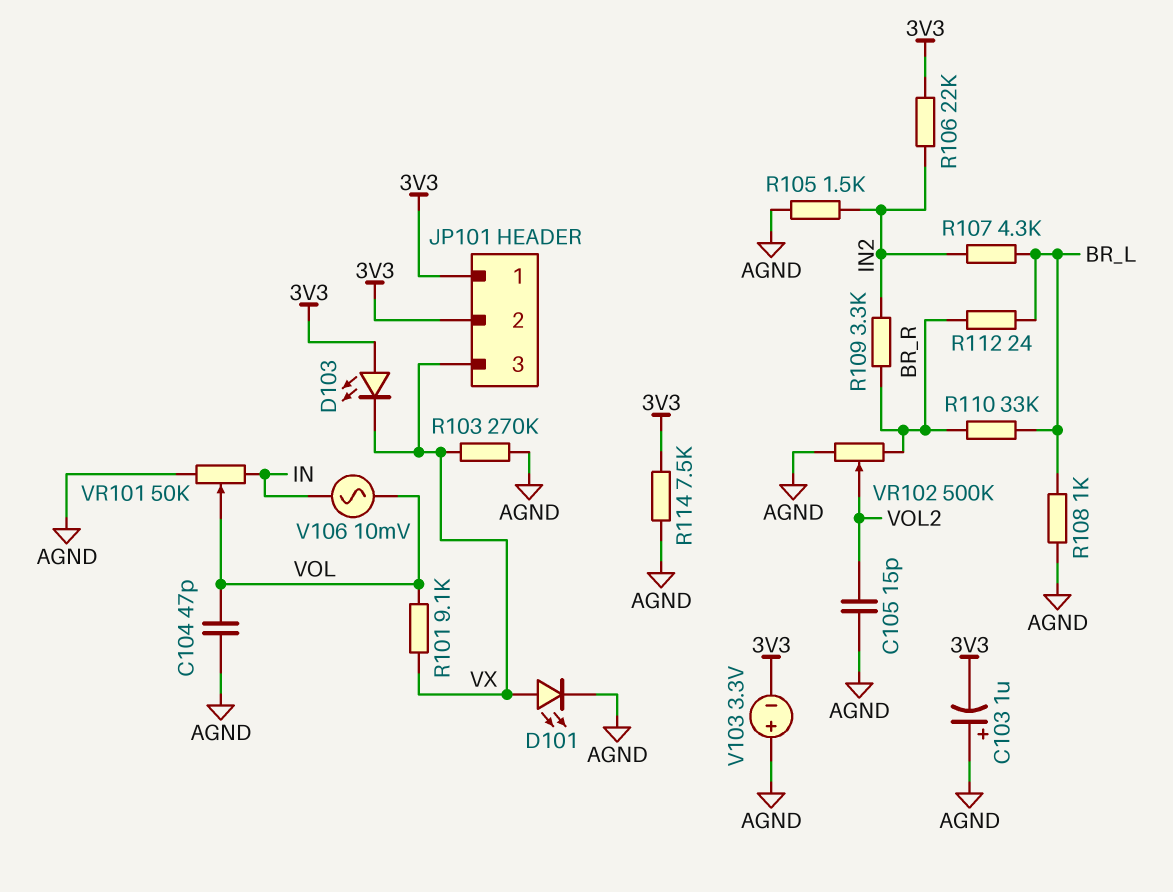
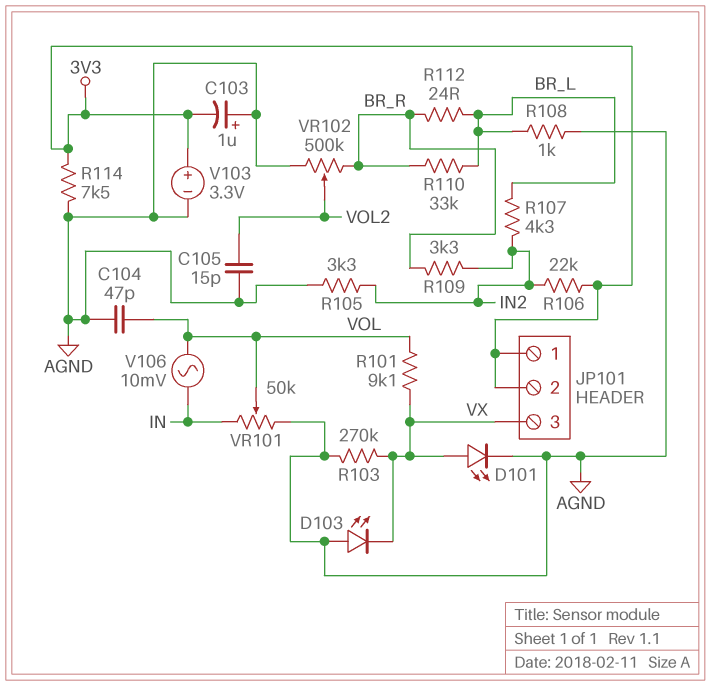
D103: LED (A 3V3, K VX) -> LED (A AGND, K VX)
R105: 1.5k (AGND, IN2) -> 3.3k (AGND, IN2)
V103: 3.3V (plus AGND, minus 3V3) -> 3.3V (plus 3V3, minus AGND)

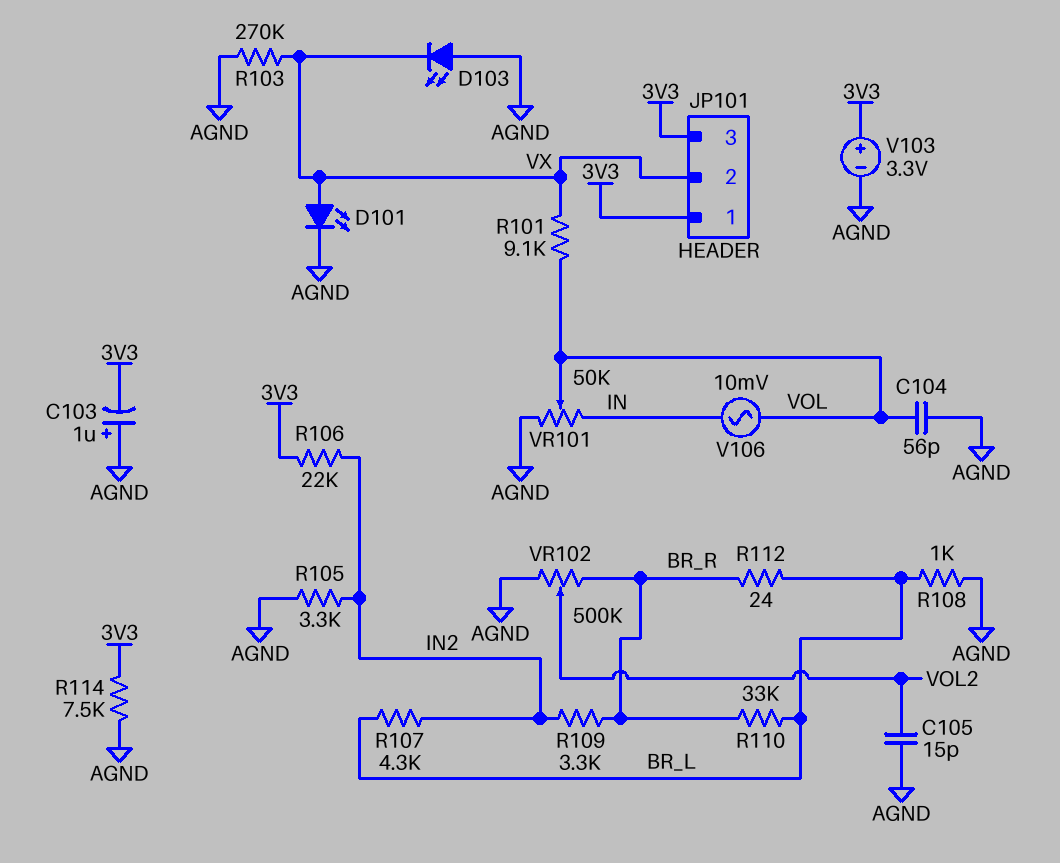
C104: 47pF (AGND, VOL) -> 56pF (AGND, VOL)
JP101 pin 2: 3V3 -> VX
JP101 pin 3: VX -> 3V3

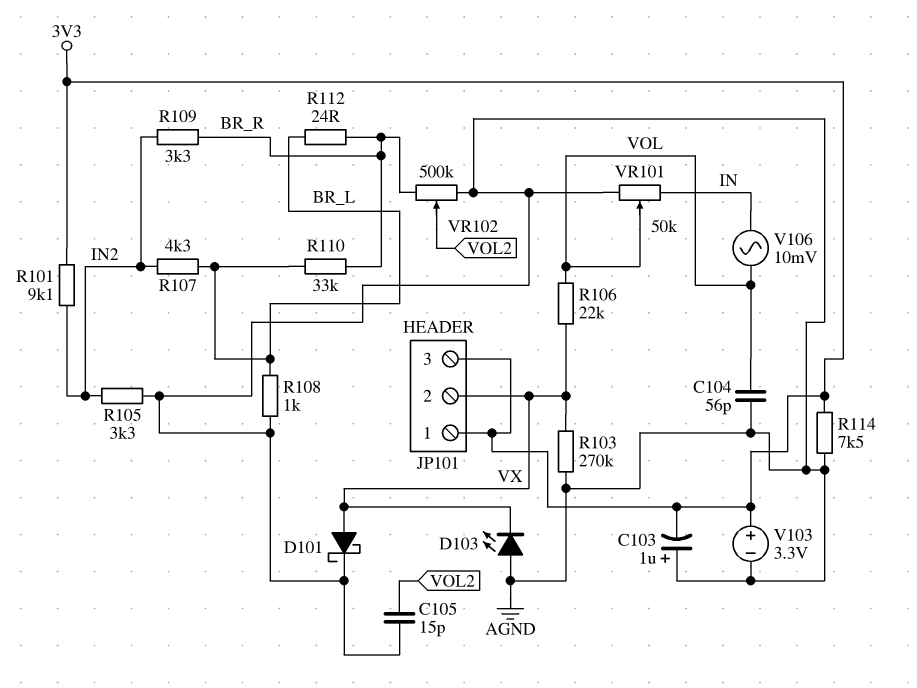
D101: LED (A VX, K AGND) -> schottky (A VX, K AGND)
R101: 9.1k (VOL, VX) -> 9.1k (3V3, IN2)
R106: 22k (3V3, IN2) -> 22k (VOL, VX)

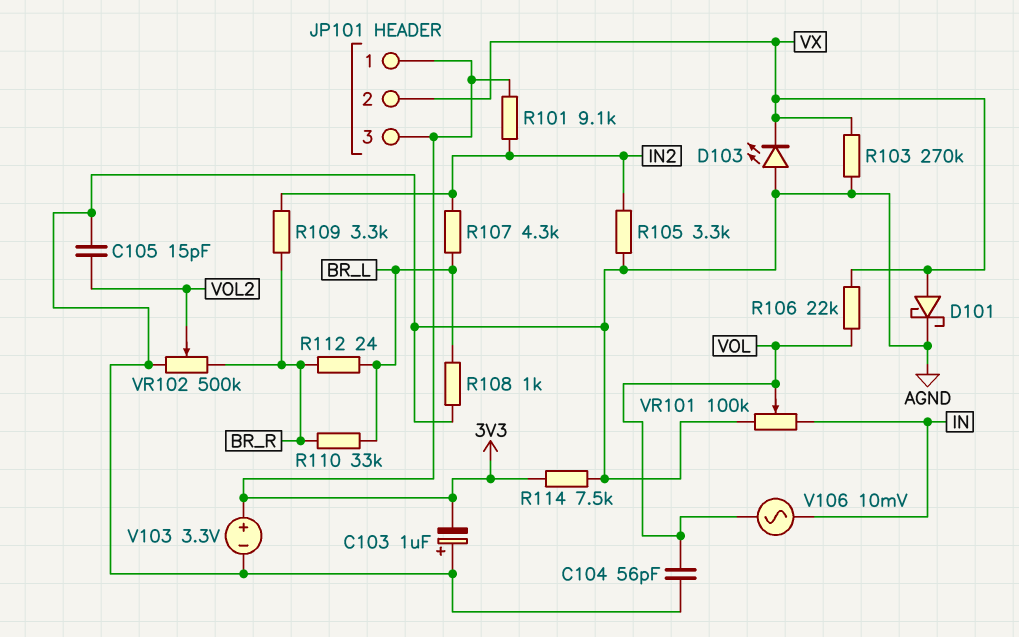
VR101: 50k (AGND, IN, wiper VOL) -> 100k (AGND, IN, wiper VOL)

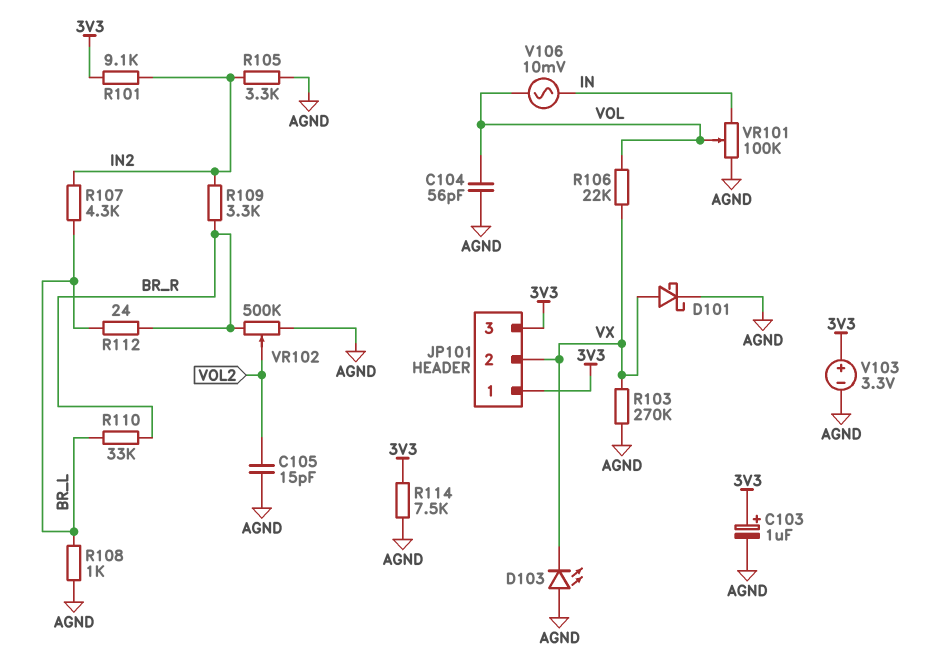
C103: 1uF (plus AGND, minus 3V3) -> 1uF (plus 3V3, minus AGND)

